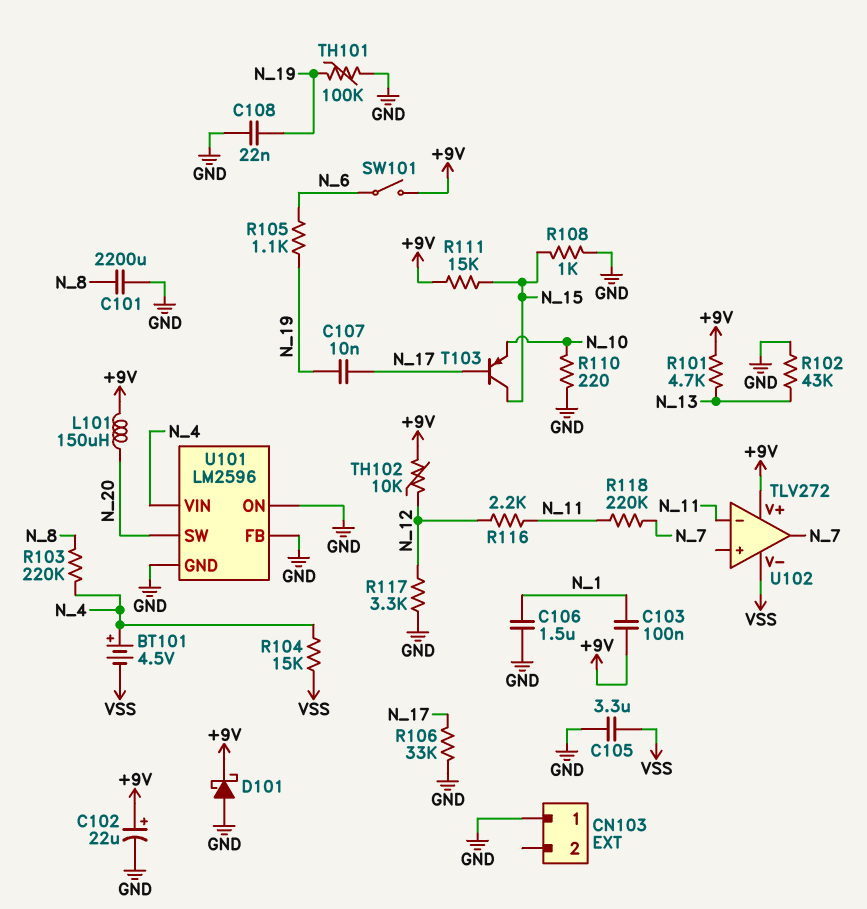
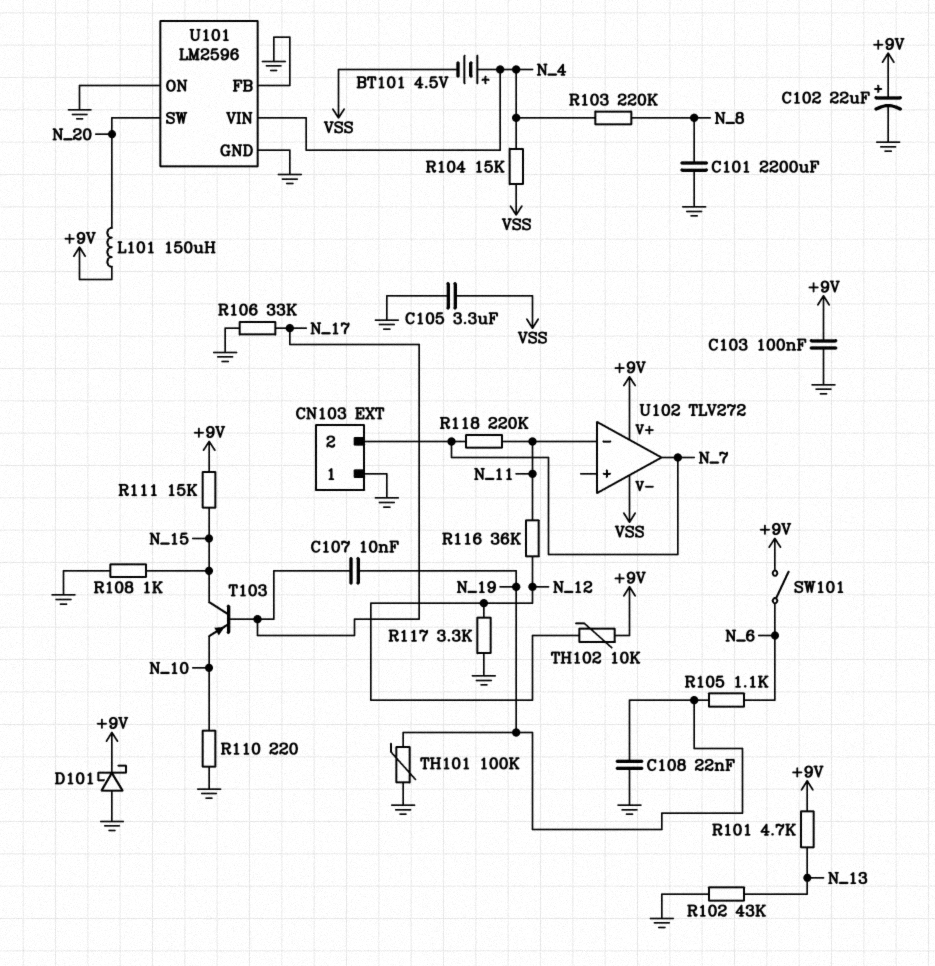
C103: 100nF (+9V, N_1) -> 100nF (+9V, GND)
C106: 1.5uF (GND, N_1) -> none
CN103 pin 2: none -> N_7
R116: 2.2k (N_11, N_12) -> 36k (N_11, N_12)

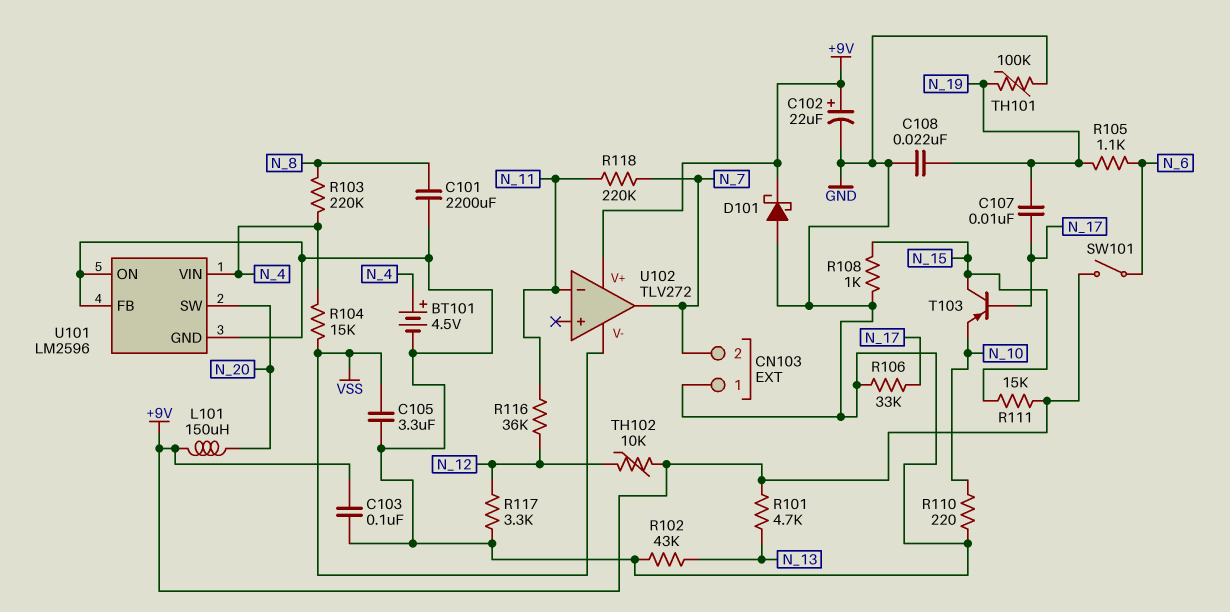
BT101: 4.5V (plus N_4, minus VSS) -> 4.5V (plus N_4, minus GND)

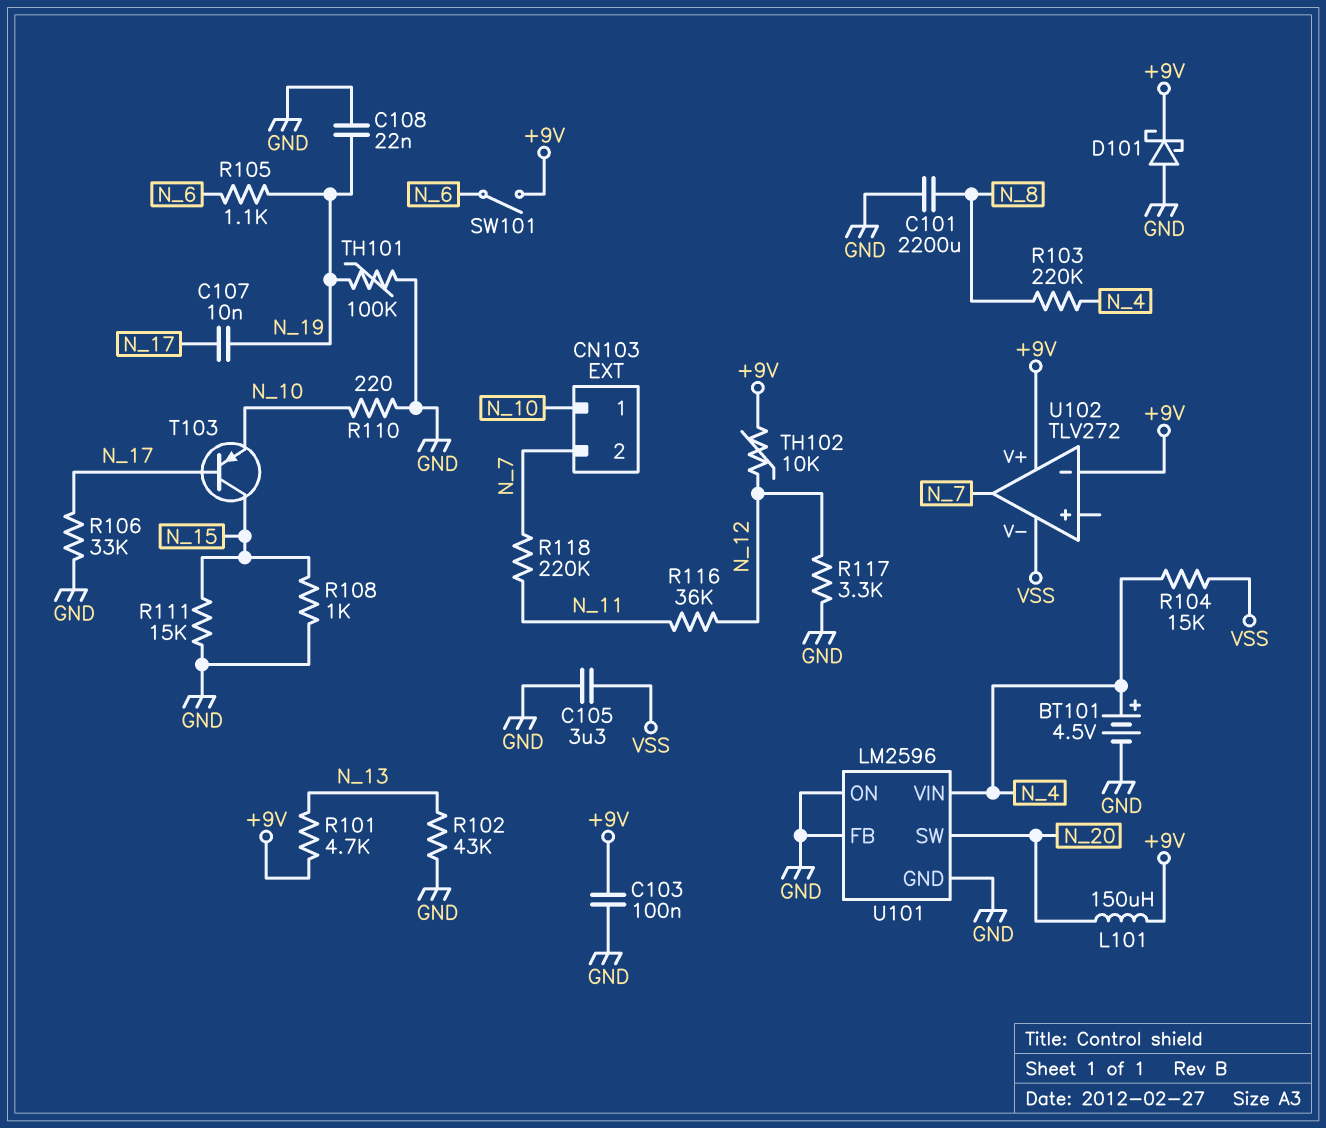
C102: 22uF (plus +9V, minus GND) -> none
CN103 pin 1: GND -> N_10
R111: 15k (+9V, N_15) -> 15k (GND, N_15)
U102 pin in-: N_11 -> +9V

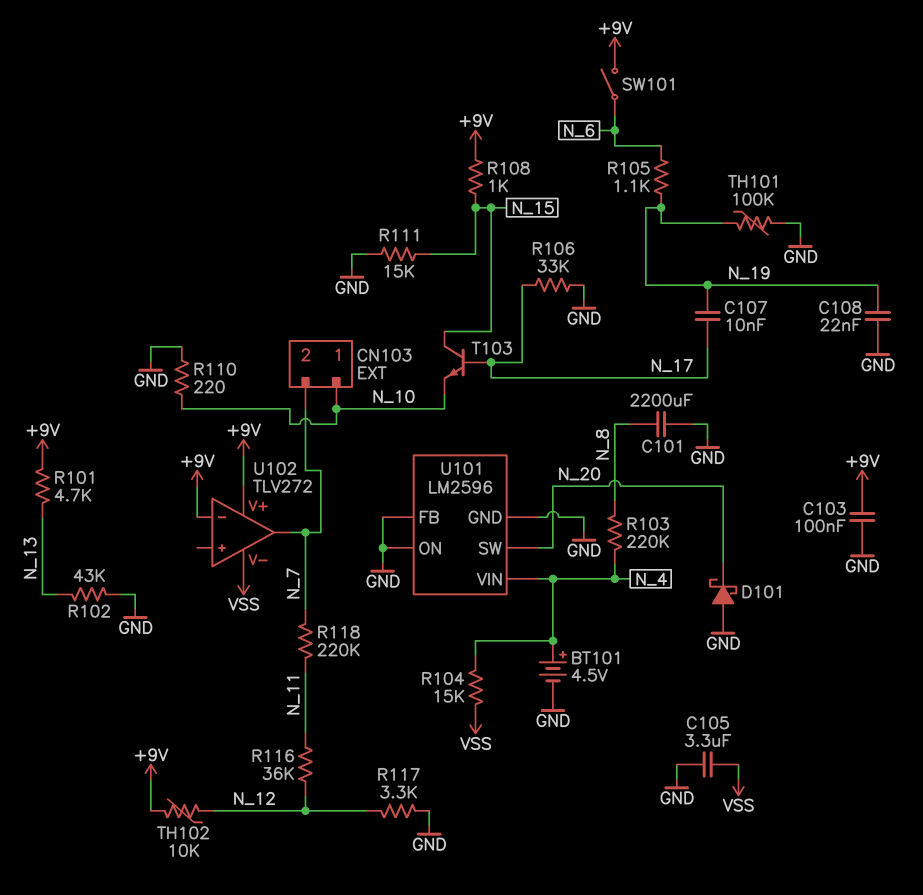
D101: schottky (A GND, K +9V) -> schottky (A GND, K N_20)
L101: 150uH (+9V, N_20) -> none
R108: 1k (GND, N_15) -> 1k (+9V, N_15)
T103: PNP (B N_17, C N_15, E N_10) -> NPN (B N_17, C N_15, E N_10)

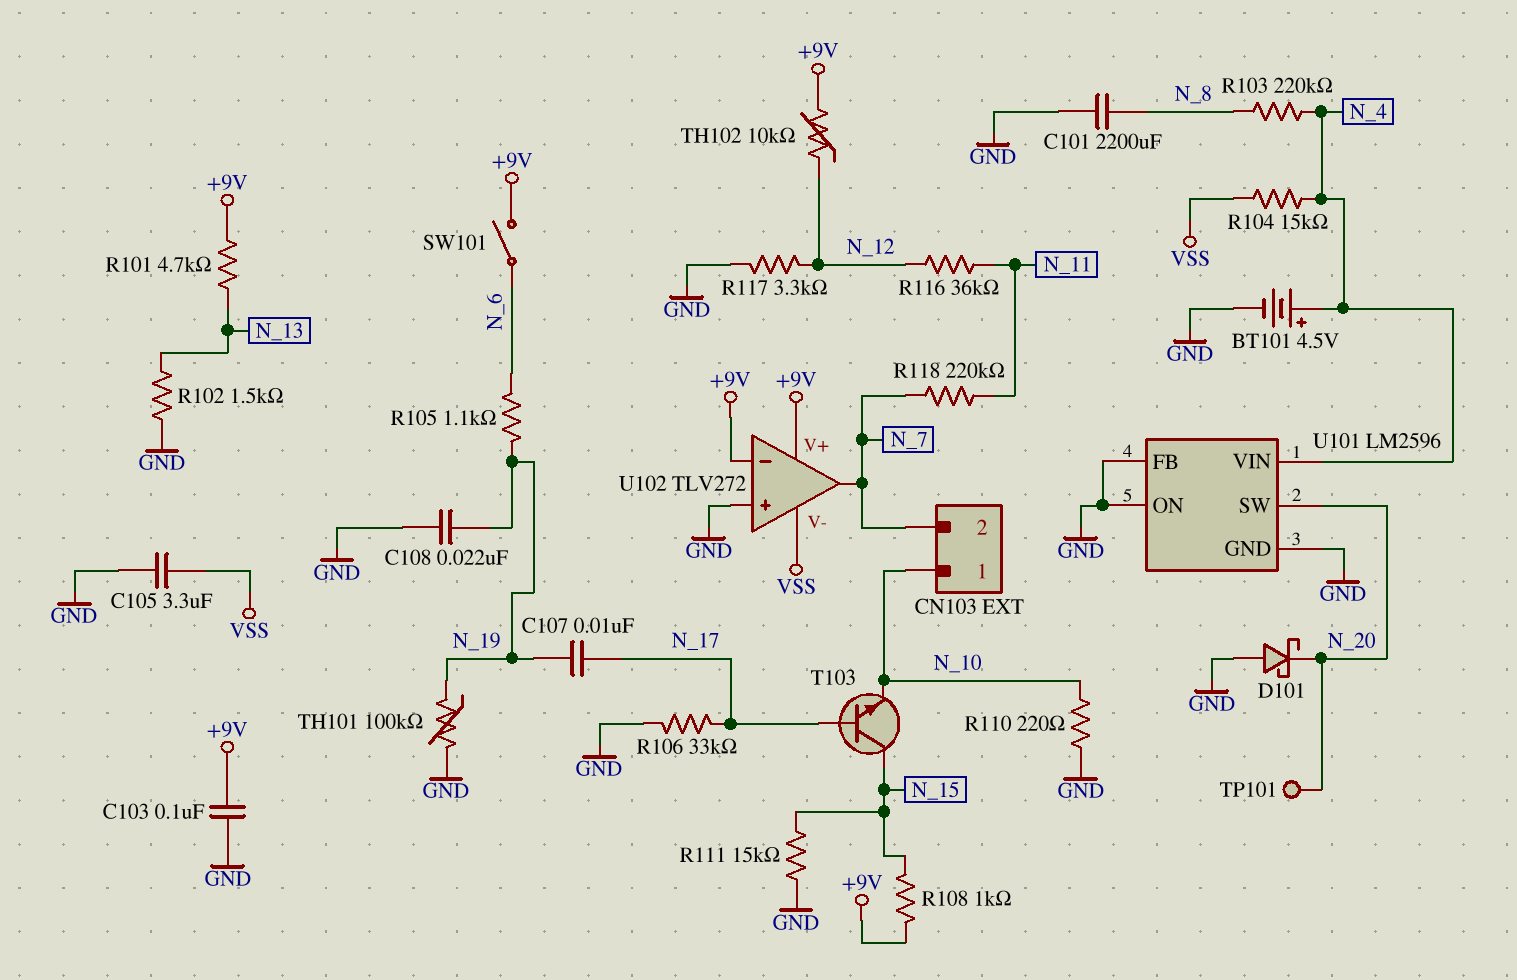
R102: 43k (GND, N_13) -> 1.5k (GND, N_13)
TP101: none -> test point (N_20)
U102 pin in+: none -> GND

